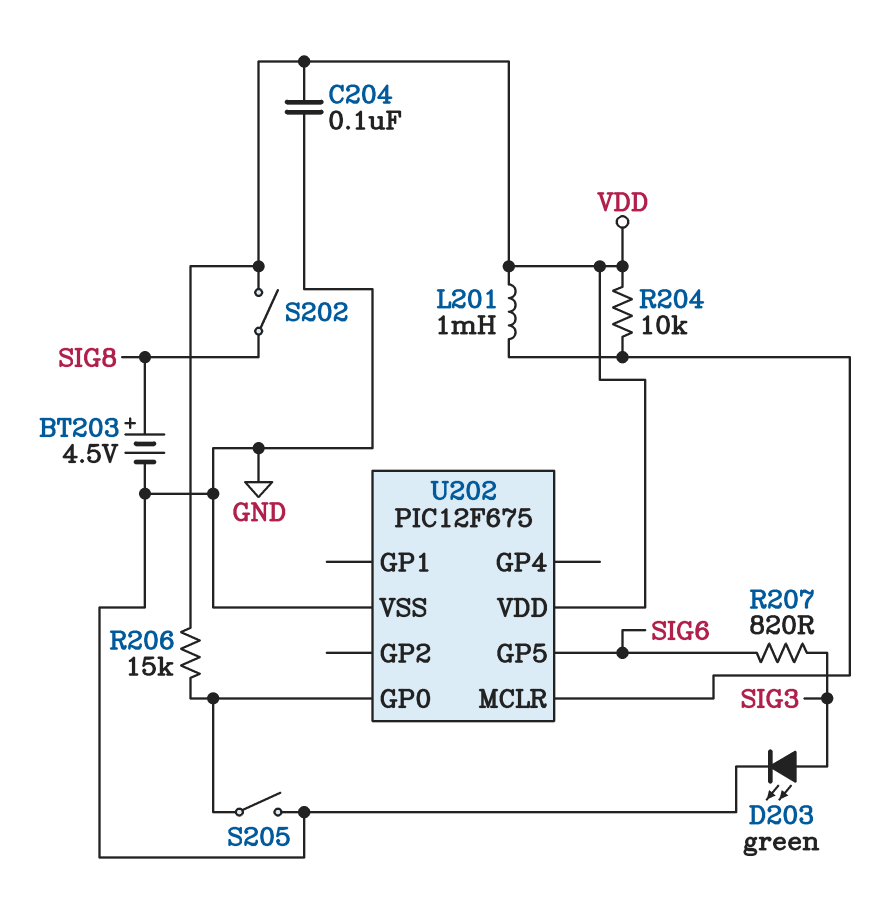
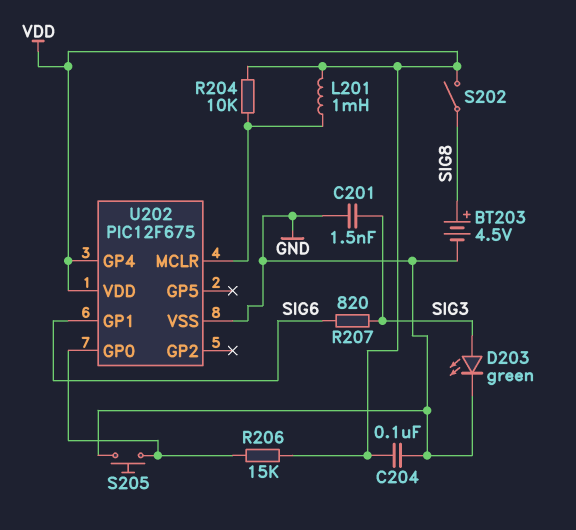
C201: none -> 1.5nF (GND, SIG3)
S205: switch (GND, U202/GP0) -> button (GND, U202/GP0)
U202 pin GP1: none -> SIG6
U202 pin GP4: none -> VDD
U202 pin GP5: SIG6 -> none

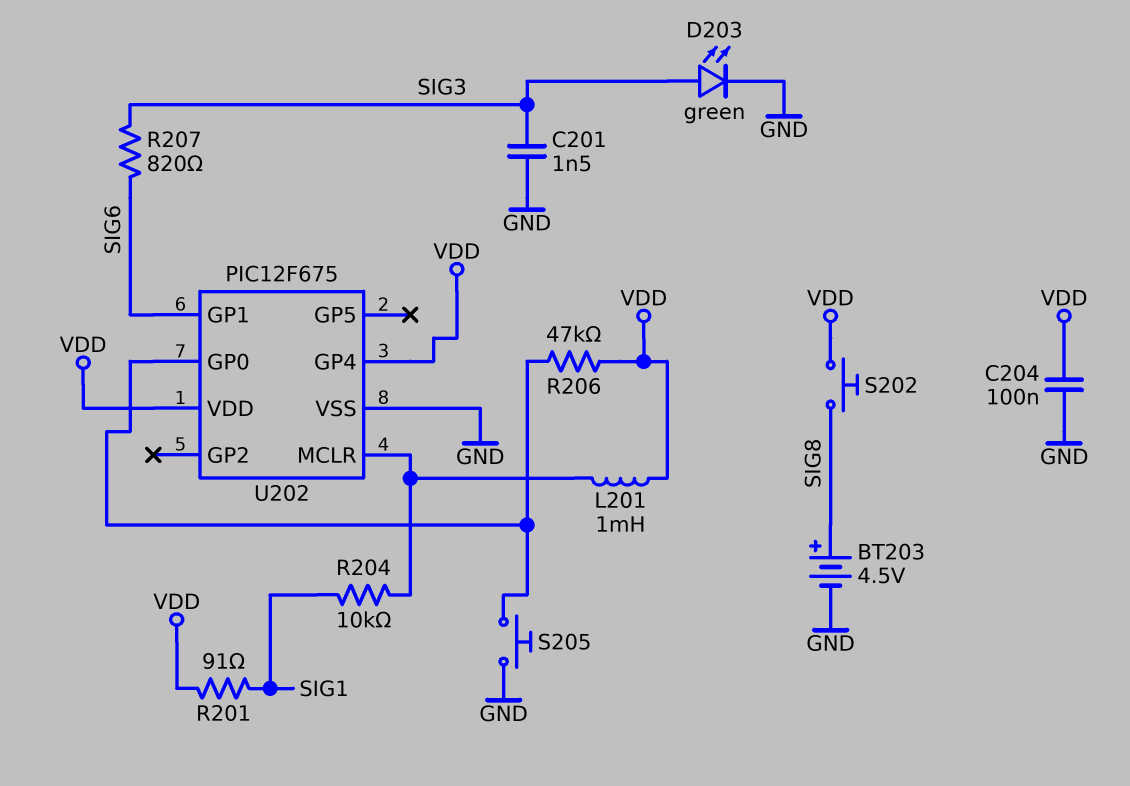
R201: none -> 91 (SIG1, VDD)
R204: 10k (U202/MCLR, VDD) -> 10k (SIG1, U202/MCLR)
R206: 15k (U202/GP0, VDD) -> 47k (U202/GP0, VDD)
S202: switch (SIG8, VDD) -> button (SIG8, VDD)

